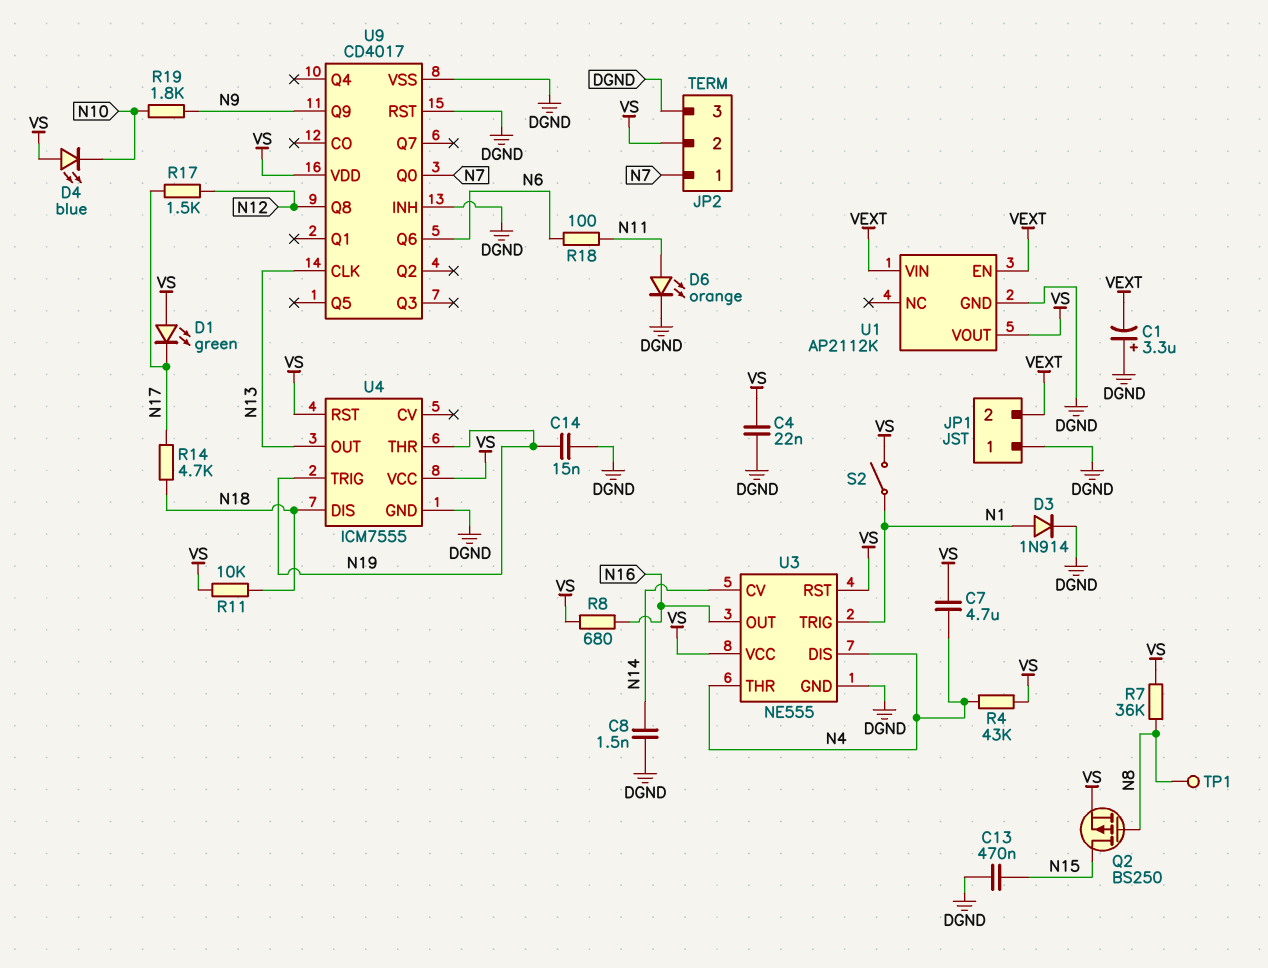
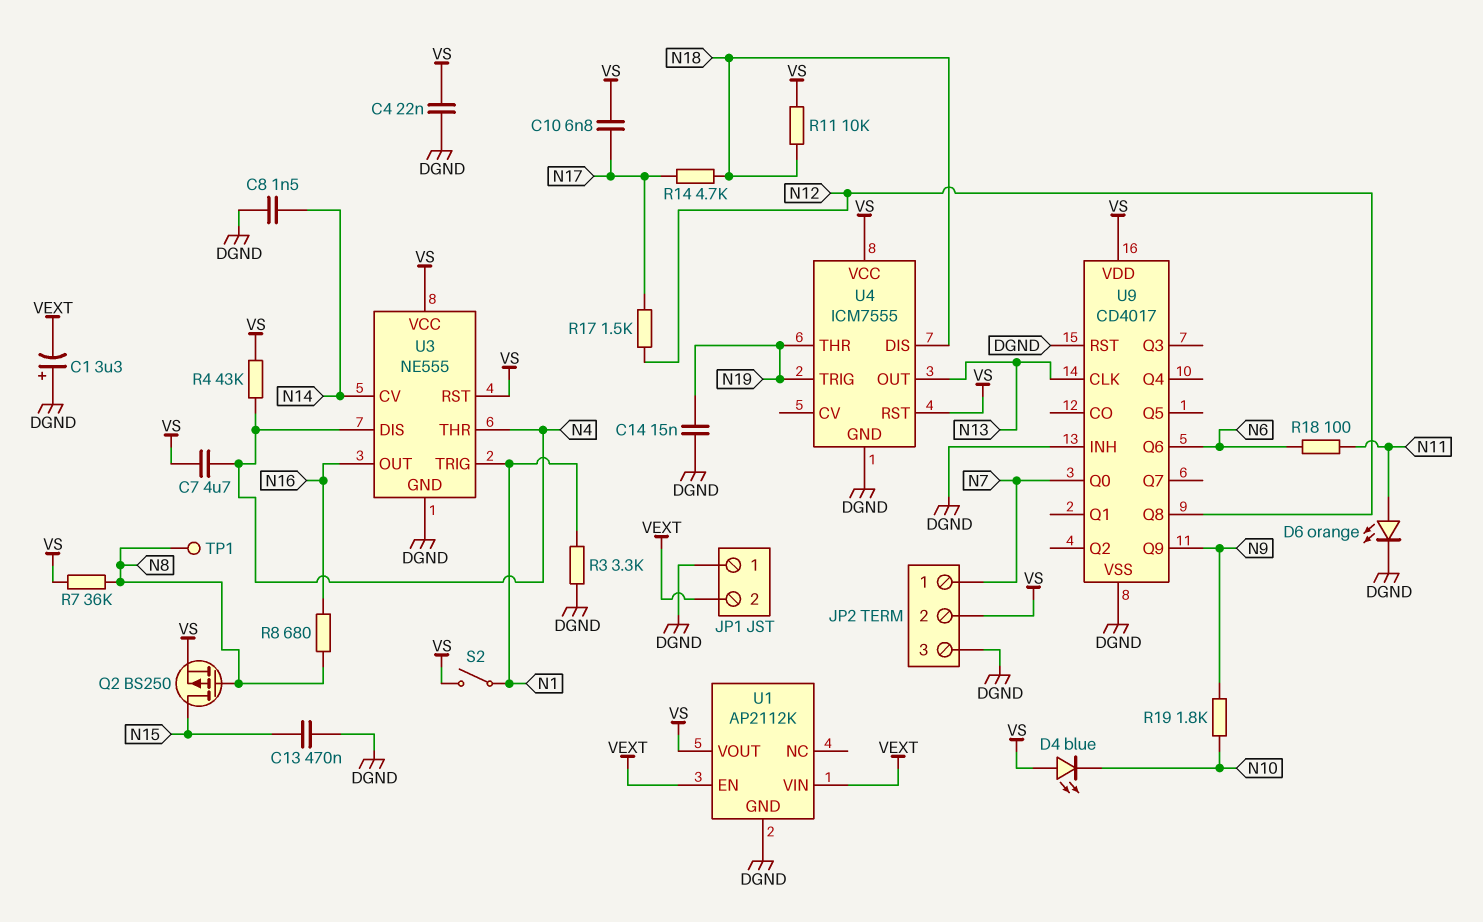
C10: none -> 6.8nF (N17, VS)
D1: LED green (A VS, K N17) -> none
D3: diode 1N914 (A N1, K DGND) -> none
R3: none -> 3.3k (DGND, N1)
R8: 680 (N16, VS) -> 680 (N8, N16)

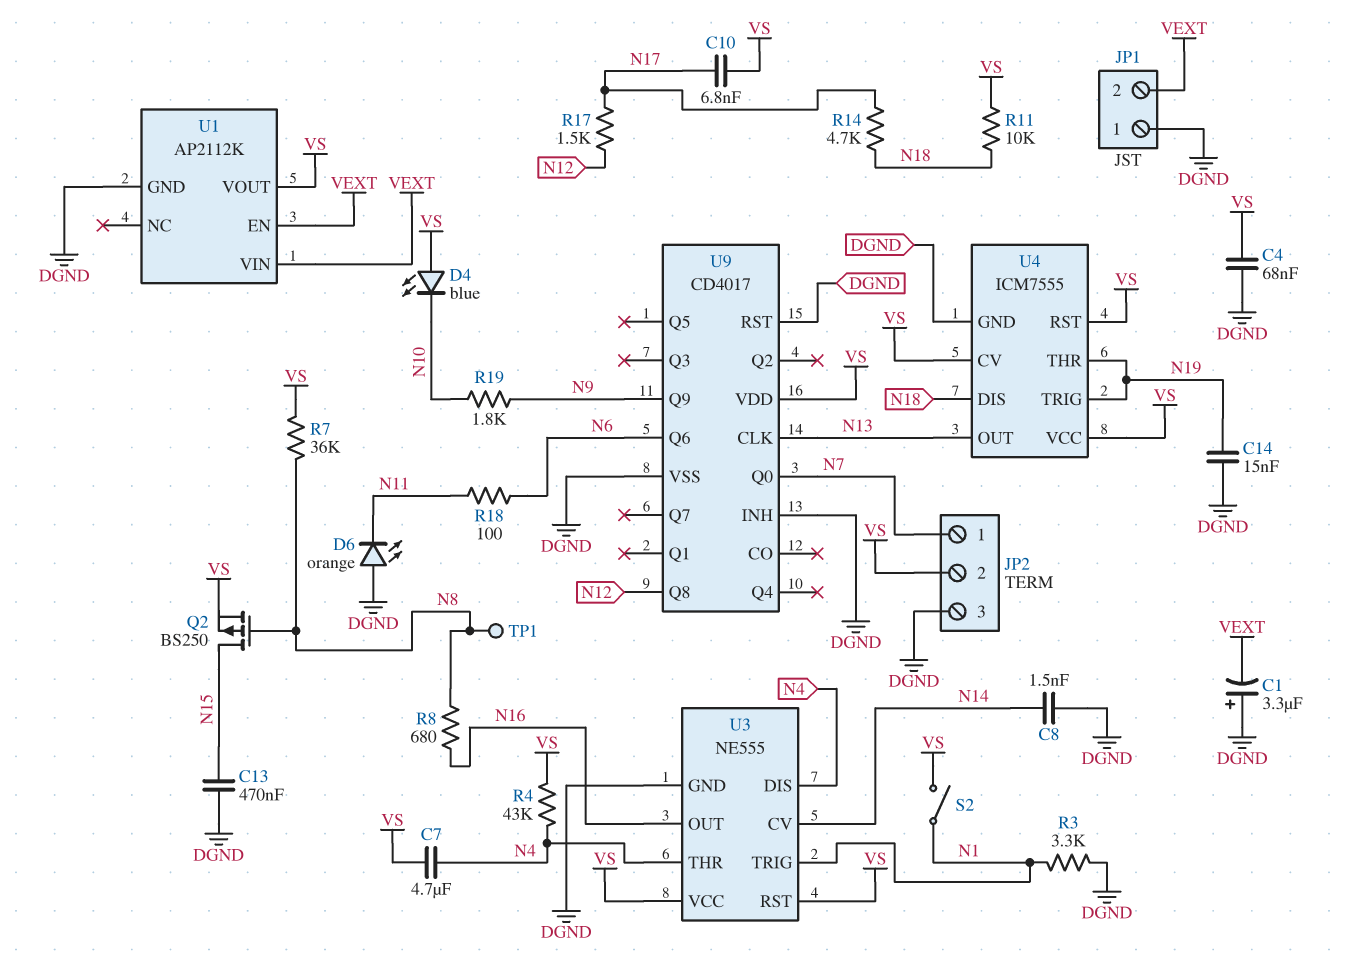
C4: 22nF (DGND, VS) -> 68nF (DGND, VS)
D6: LED orange (A N11, K DGND) -> LED orange (A DGND, K N11)
U4 pin CV: none -> VS

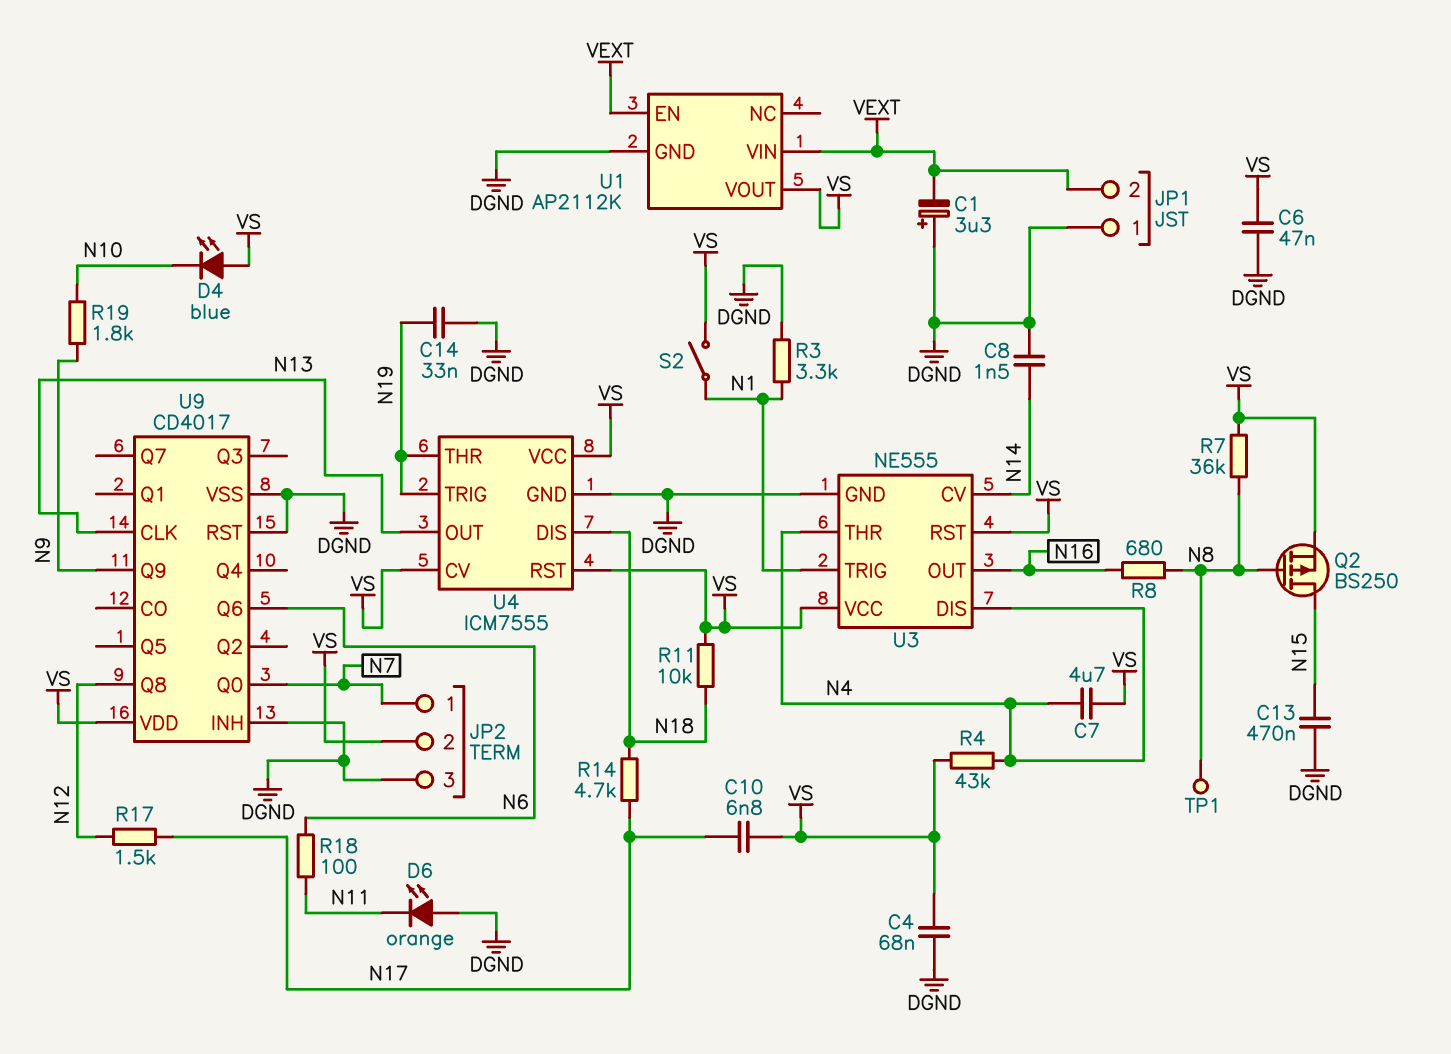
C6: none -> 47nF (DGND, VS)
C14: 15nF (DGND, N19) -> 33nF (DGND, N19)

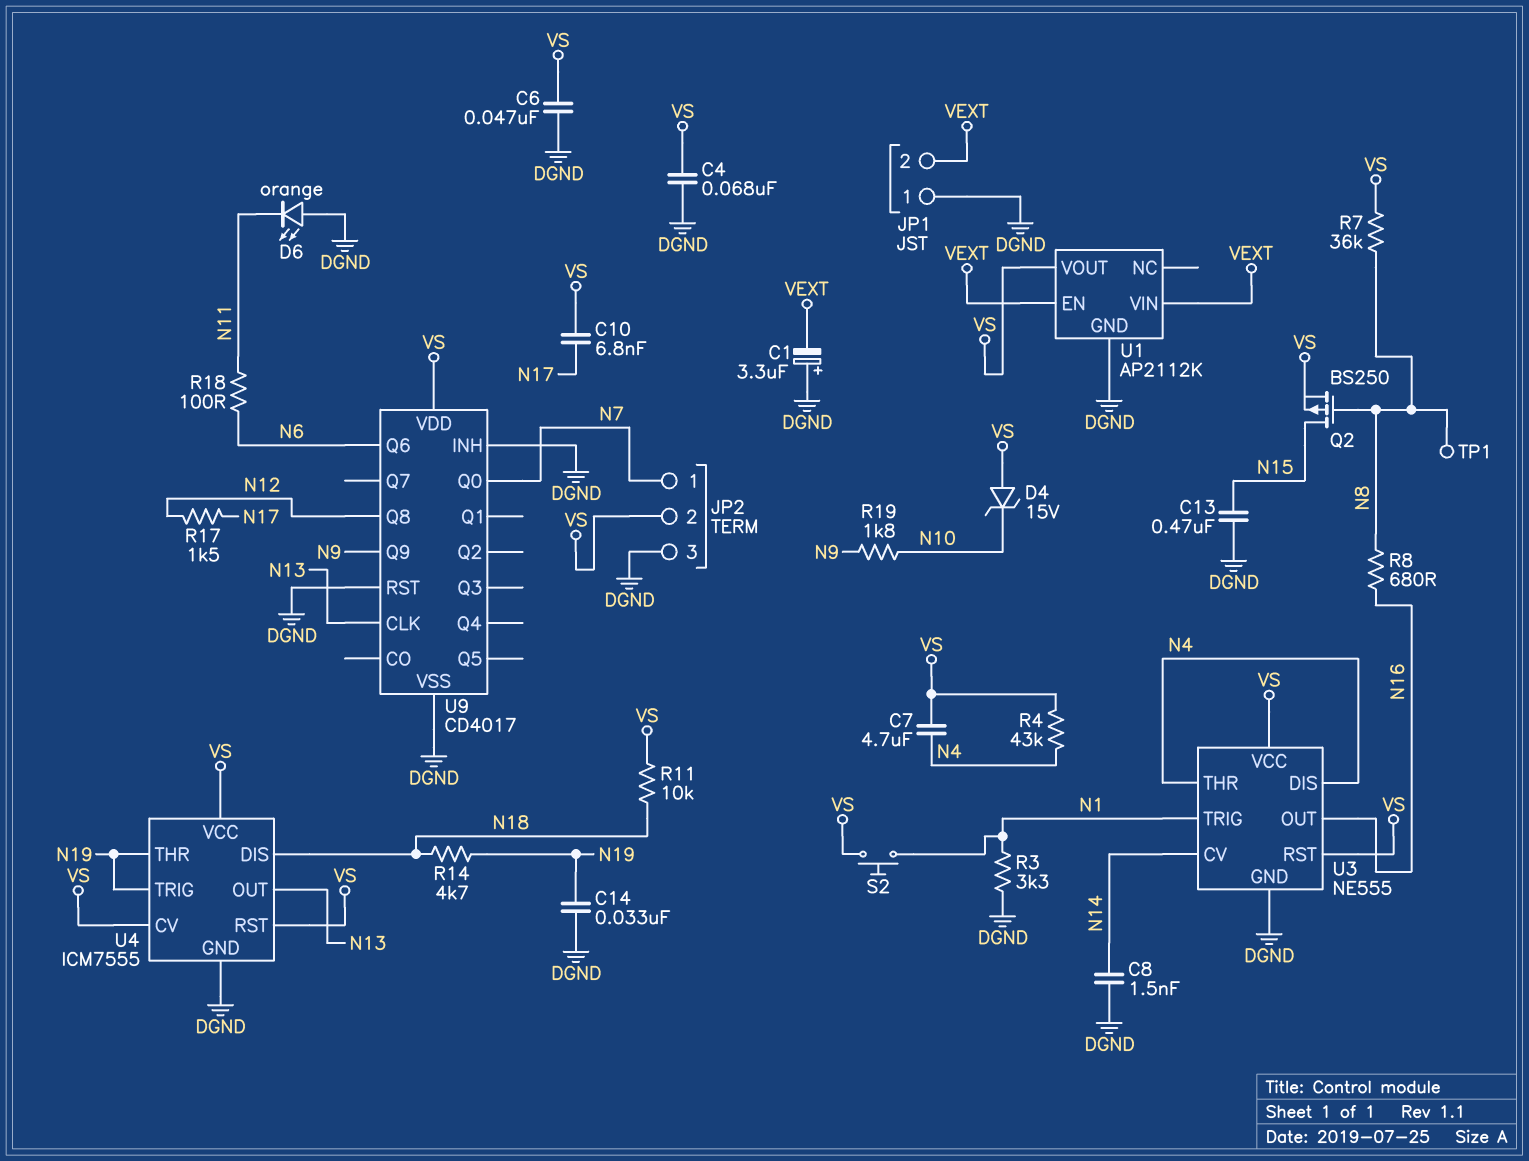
D4: LED blue (A VS, K N10) -> zener 15V (A VS, K N10)
R14: 4.7k (N17, N18) -> 4.7k (N18, N19)
S2: switch (N1, VS) -> button (N1, VS)

